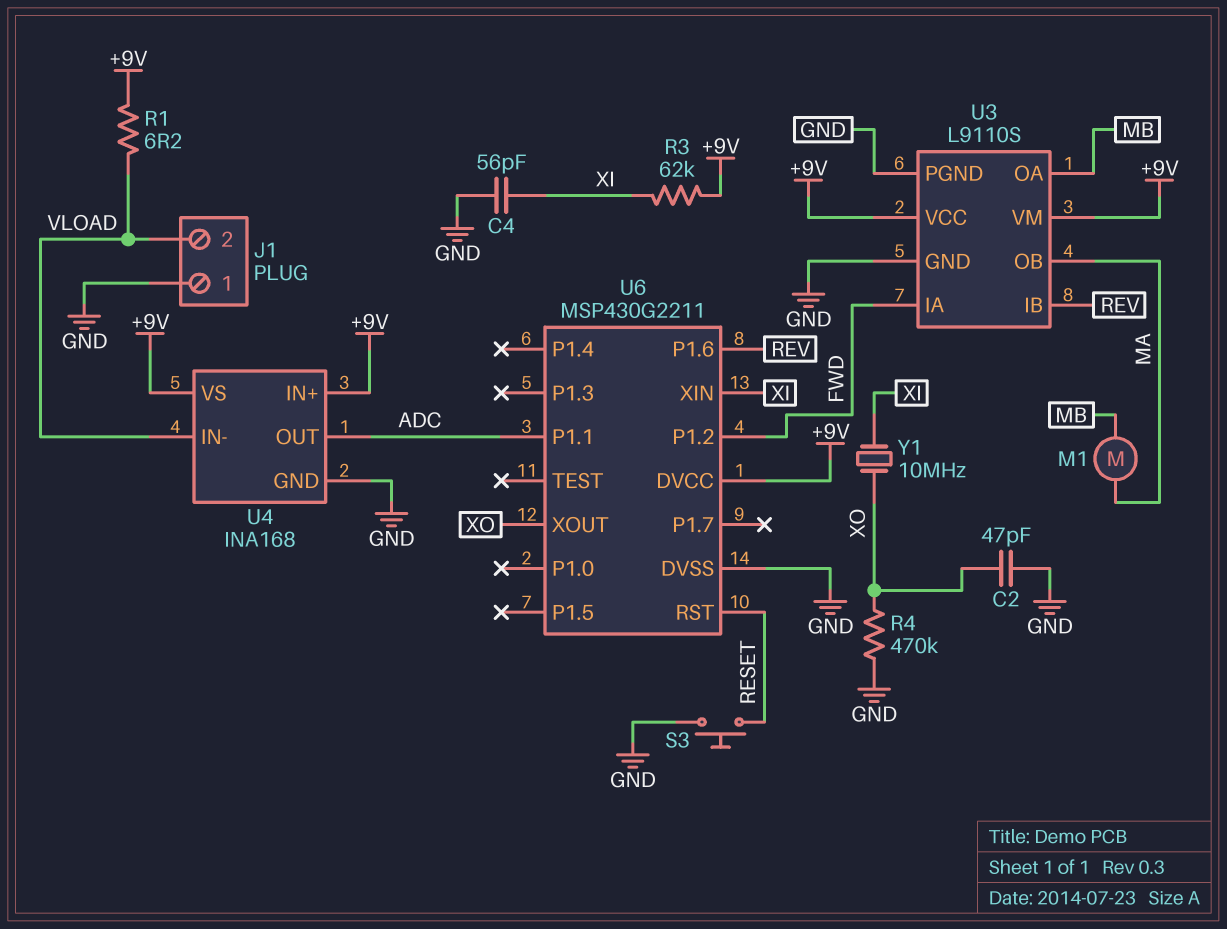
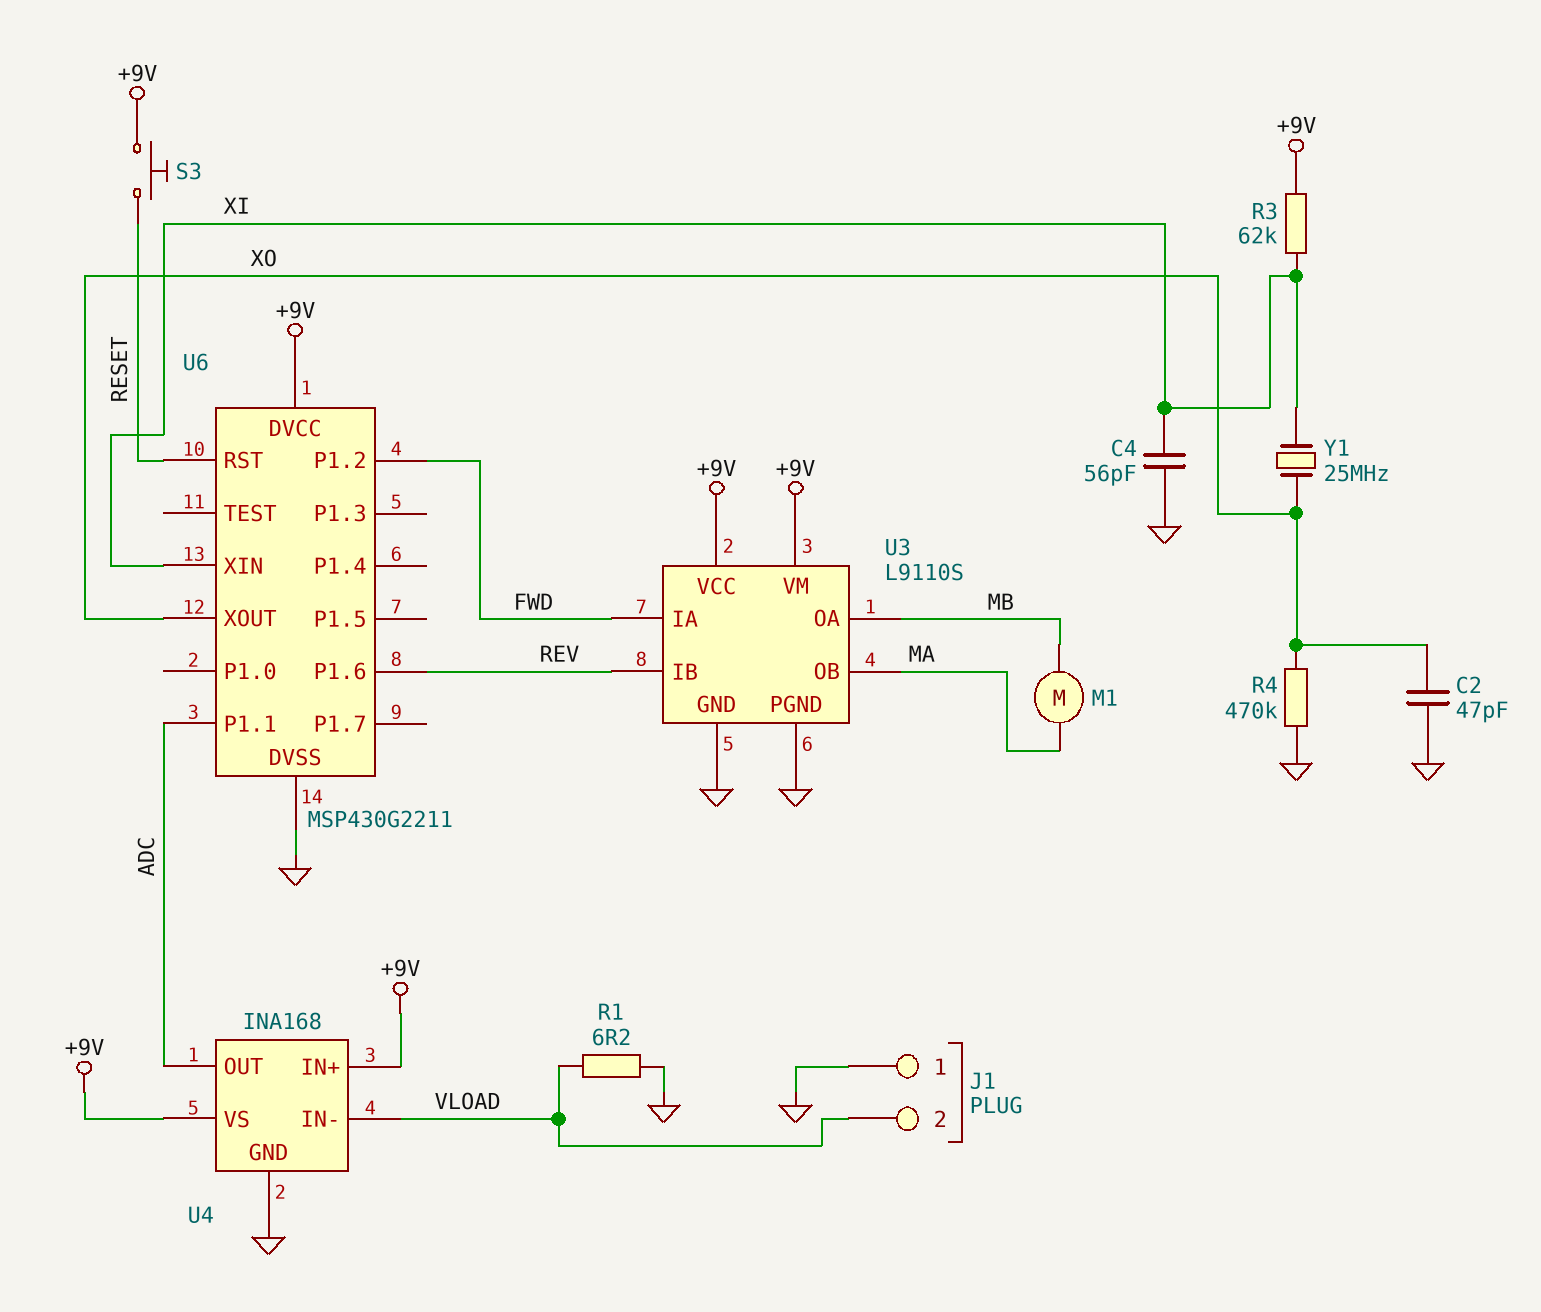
R1: 6.2 (+9V, VLOAD) -> 6.2 (GND, VLOAD)
S3: button (GND, RESET) -> button (+9V, RESET)
Y1: 10MHz (XI, XO) -> 25MHz (XI, XO)

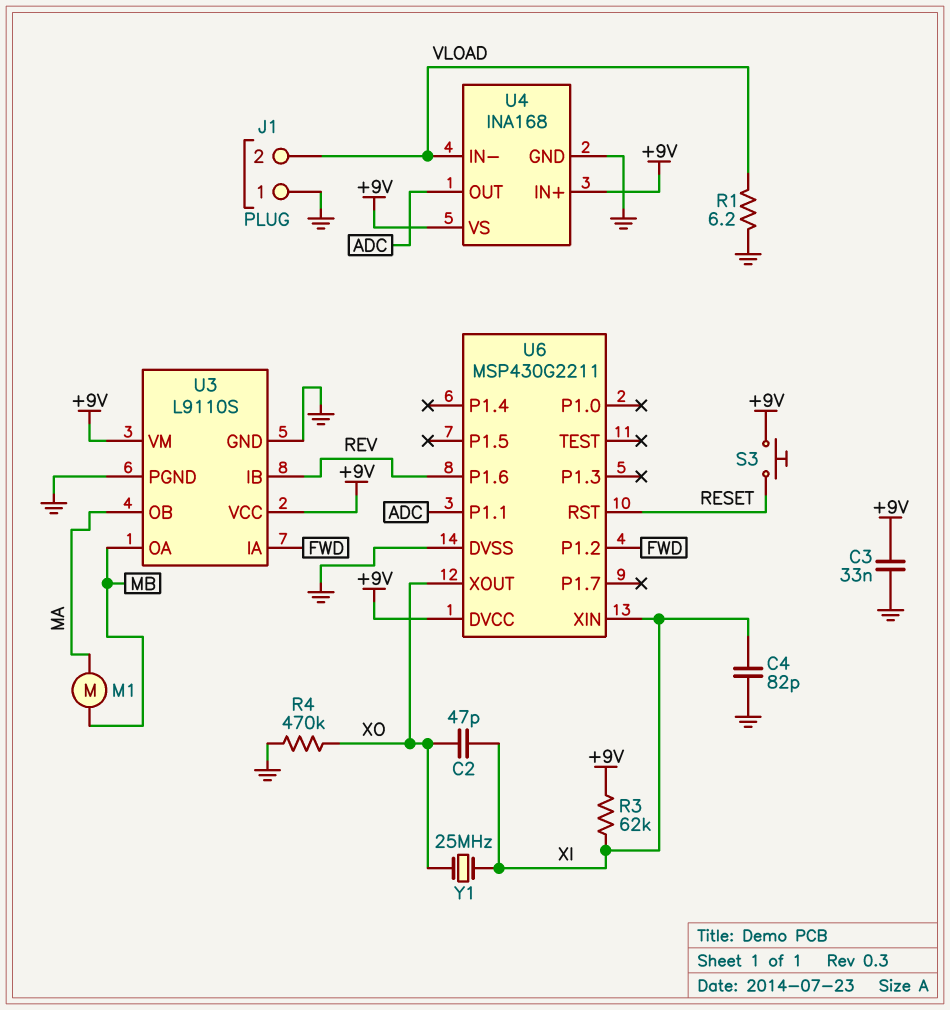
C2: 47pF (GND, XO) -> 47pF (XI, XO)
C3: none -> 33nF (+9V, GND)
C4: 56pF (GND, XI) -> 82pF (GND, XI)

